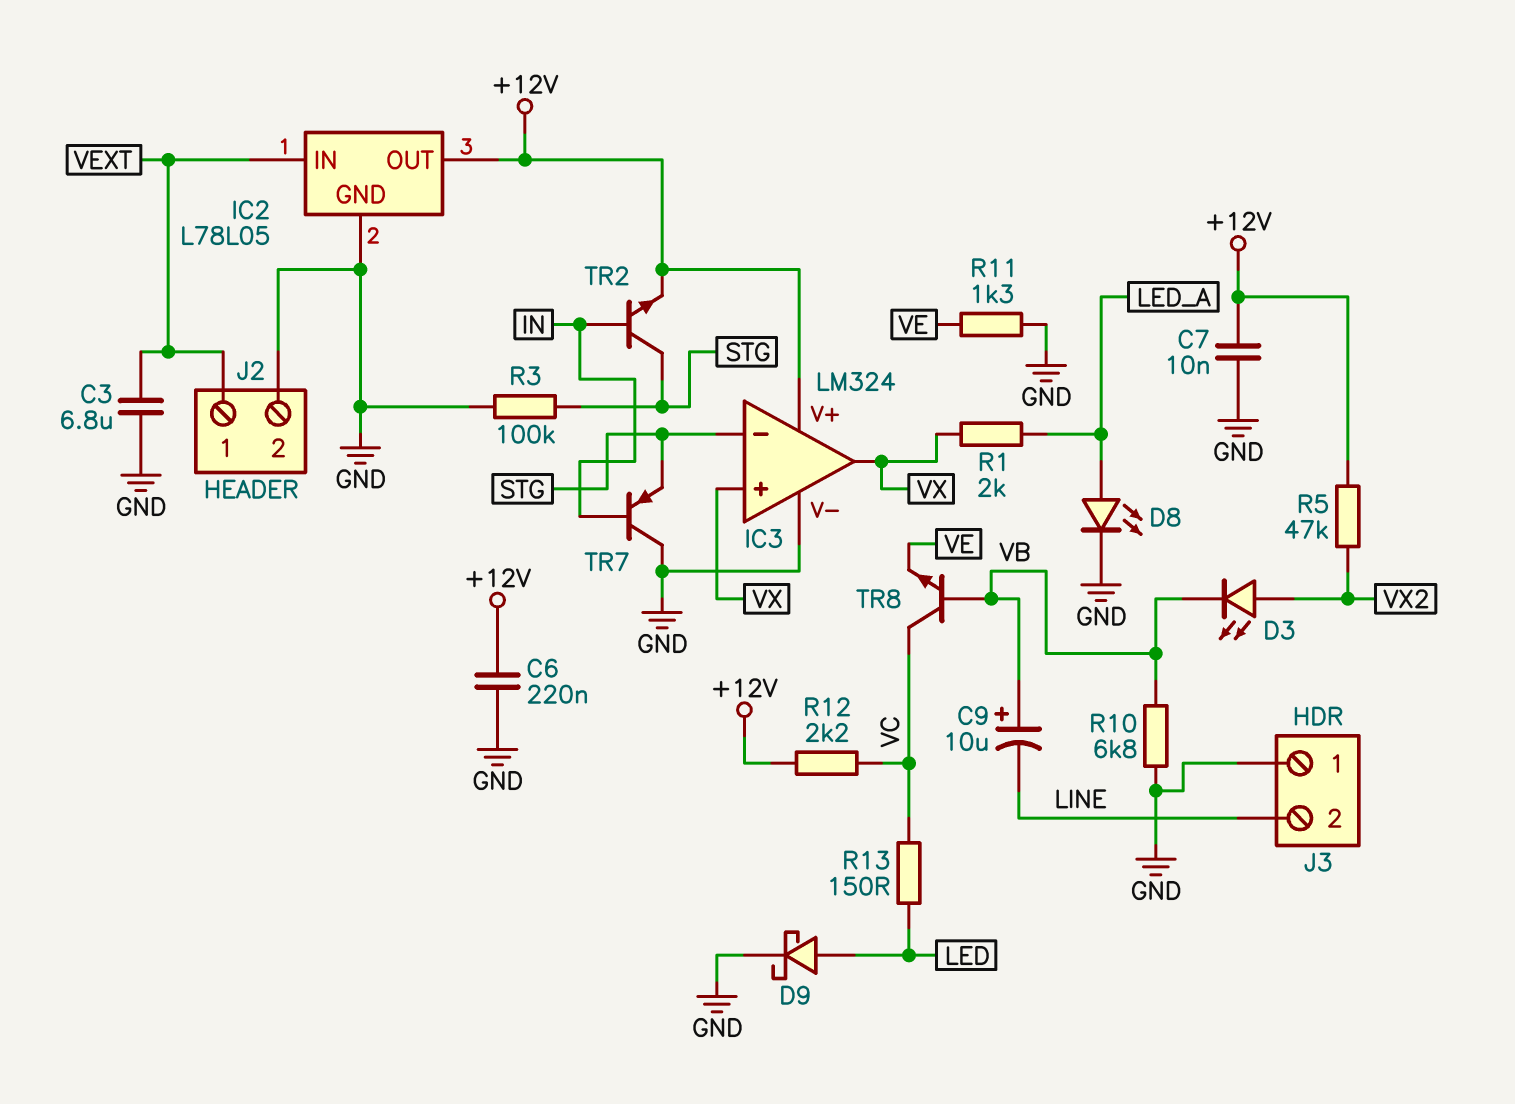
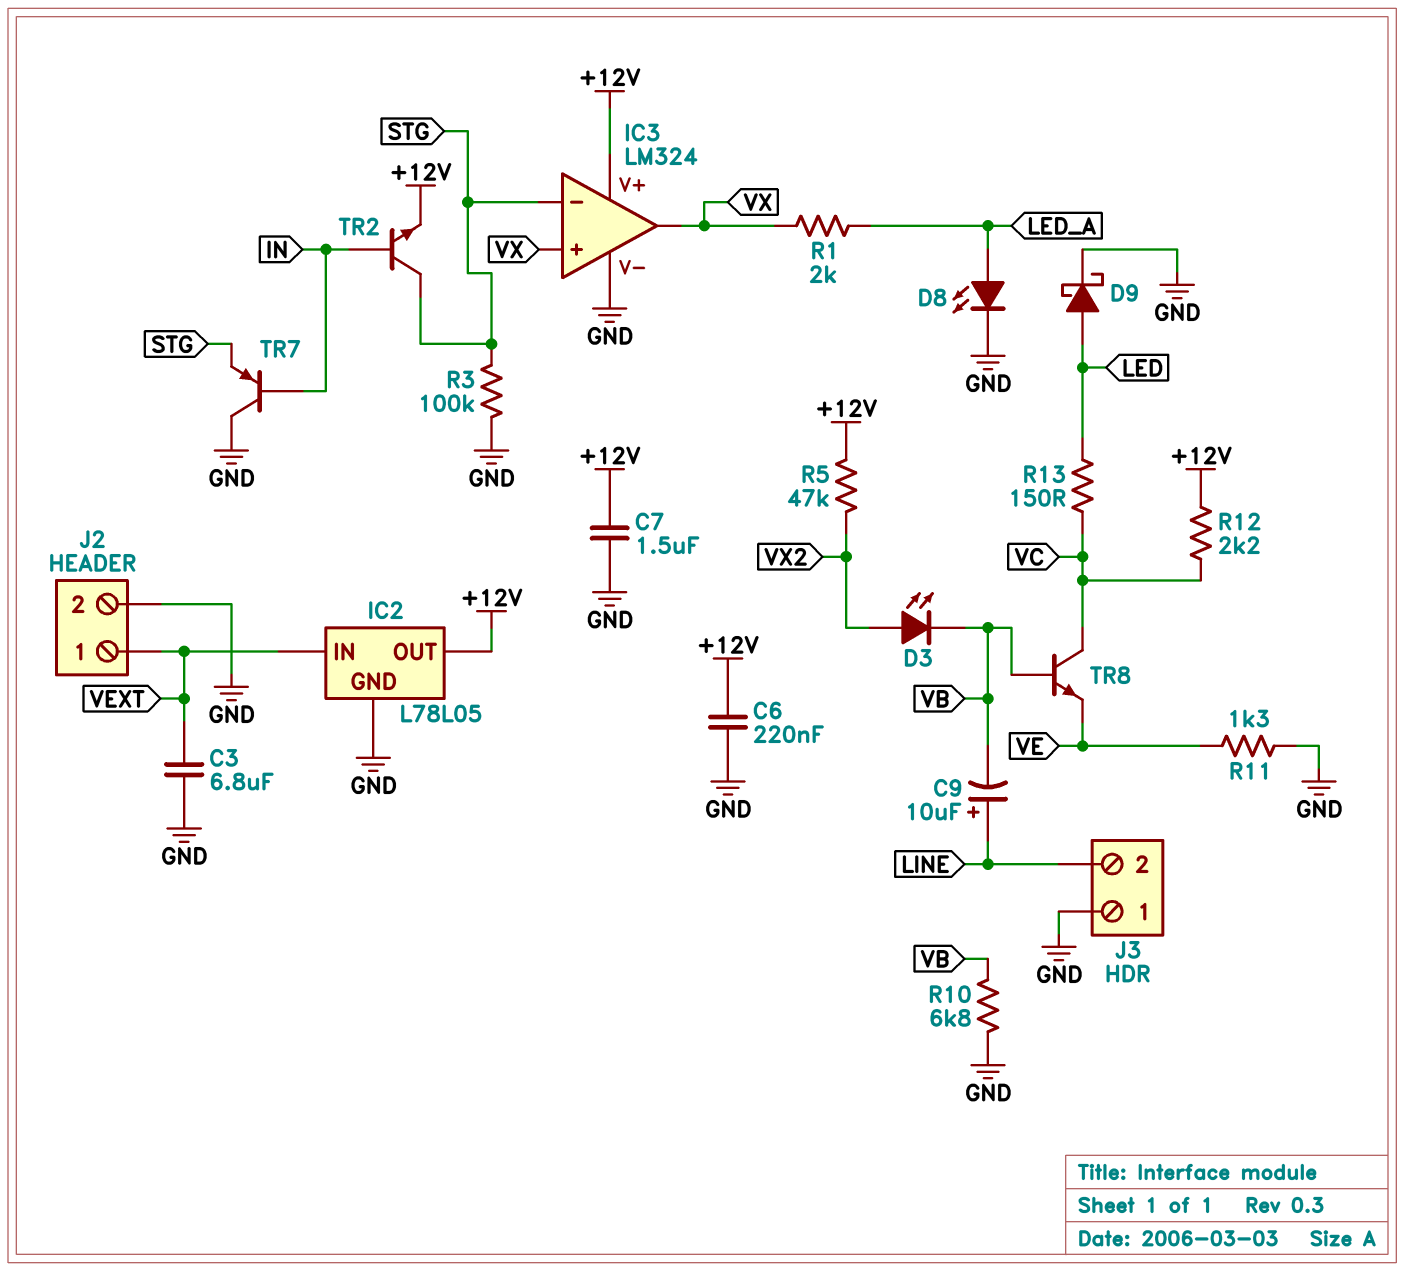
C7: 10nF (+12V, GND) -> 1.5uF (+12V, GND)
C9: 10uF (plus VB, minus LINE) -> 10uF (plus LINE, minus VB)

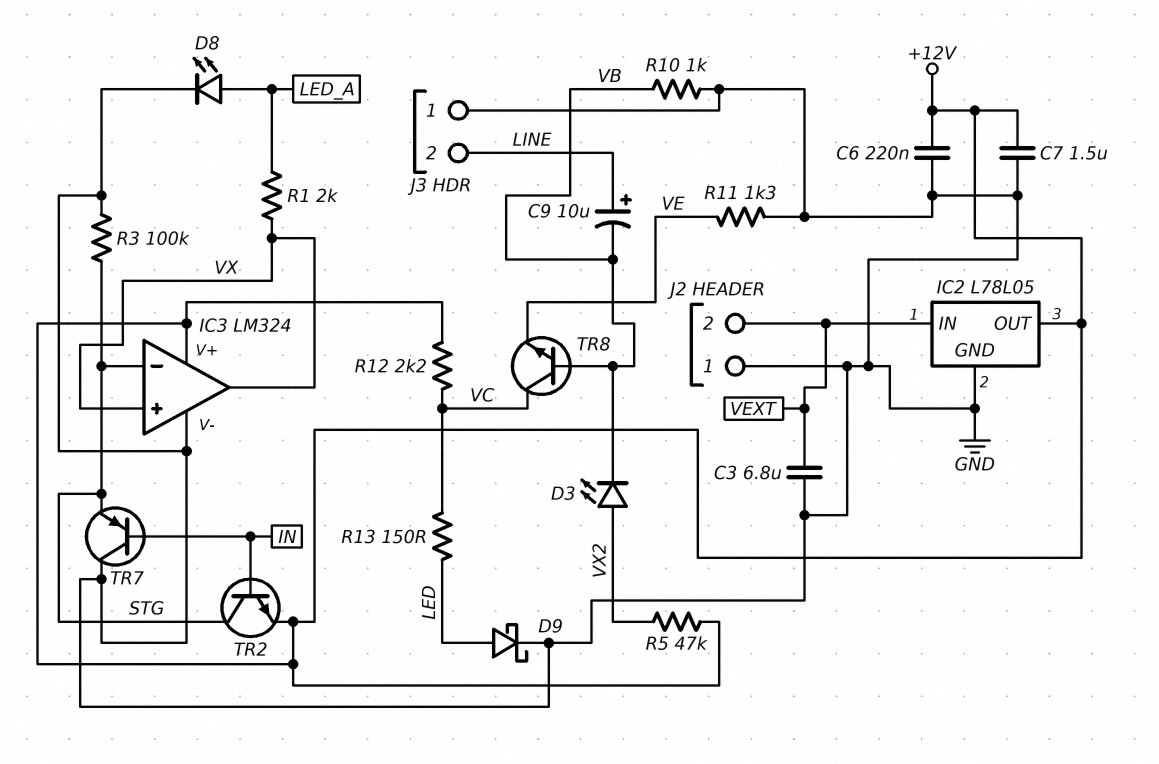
J2 pin 1: VEXT -> GND
J2 pin 2: GND -> VEXT
R10: 6.8k (GND, VB) -> 1k (GND, VB)

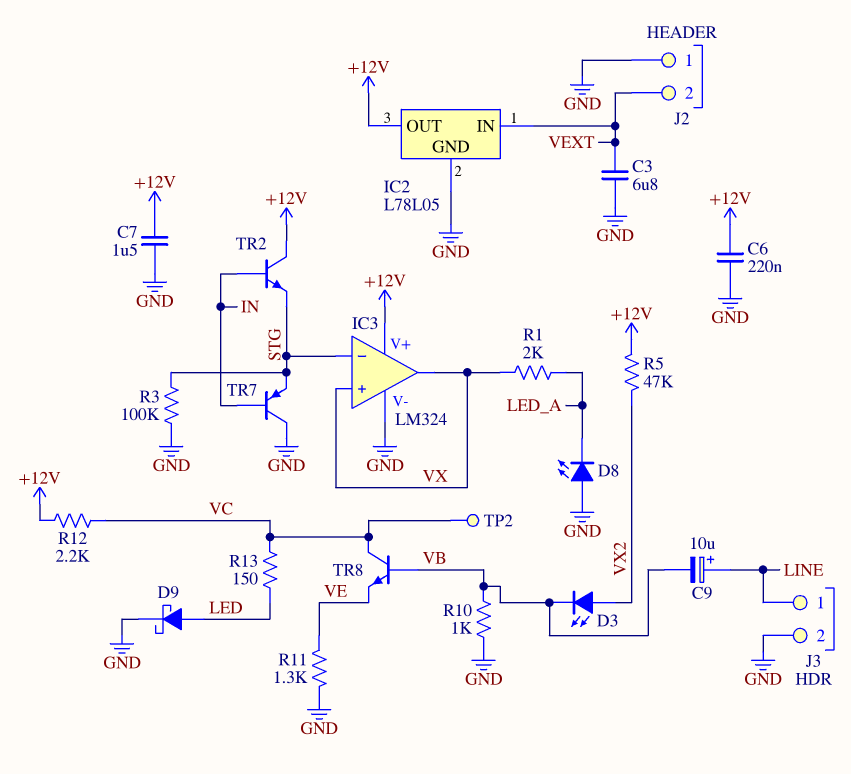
D8: LED (A LED_A, K GND) -> LED (A GND, K LED_A)
J3 pin 1: GND -> LINE
J3 pin 2: LINE -> GND
TP2: none -> test point (VC)
TR2: NPN (B IN, C STG, E +12V) -> NPN (B IN, C +12V, E STG)

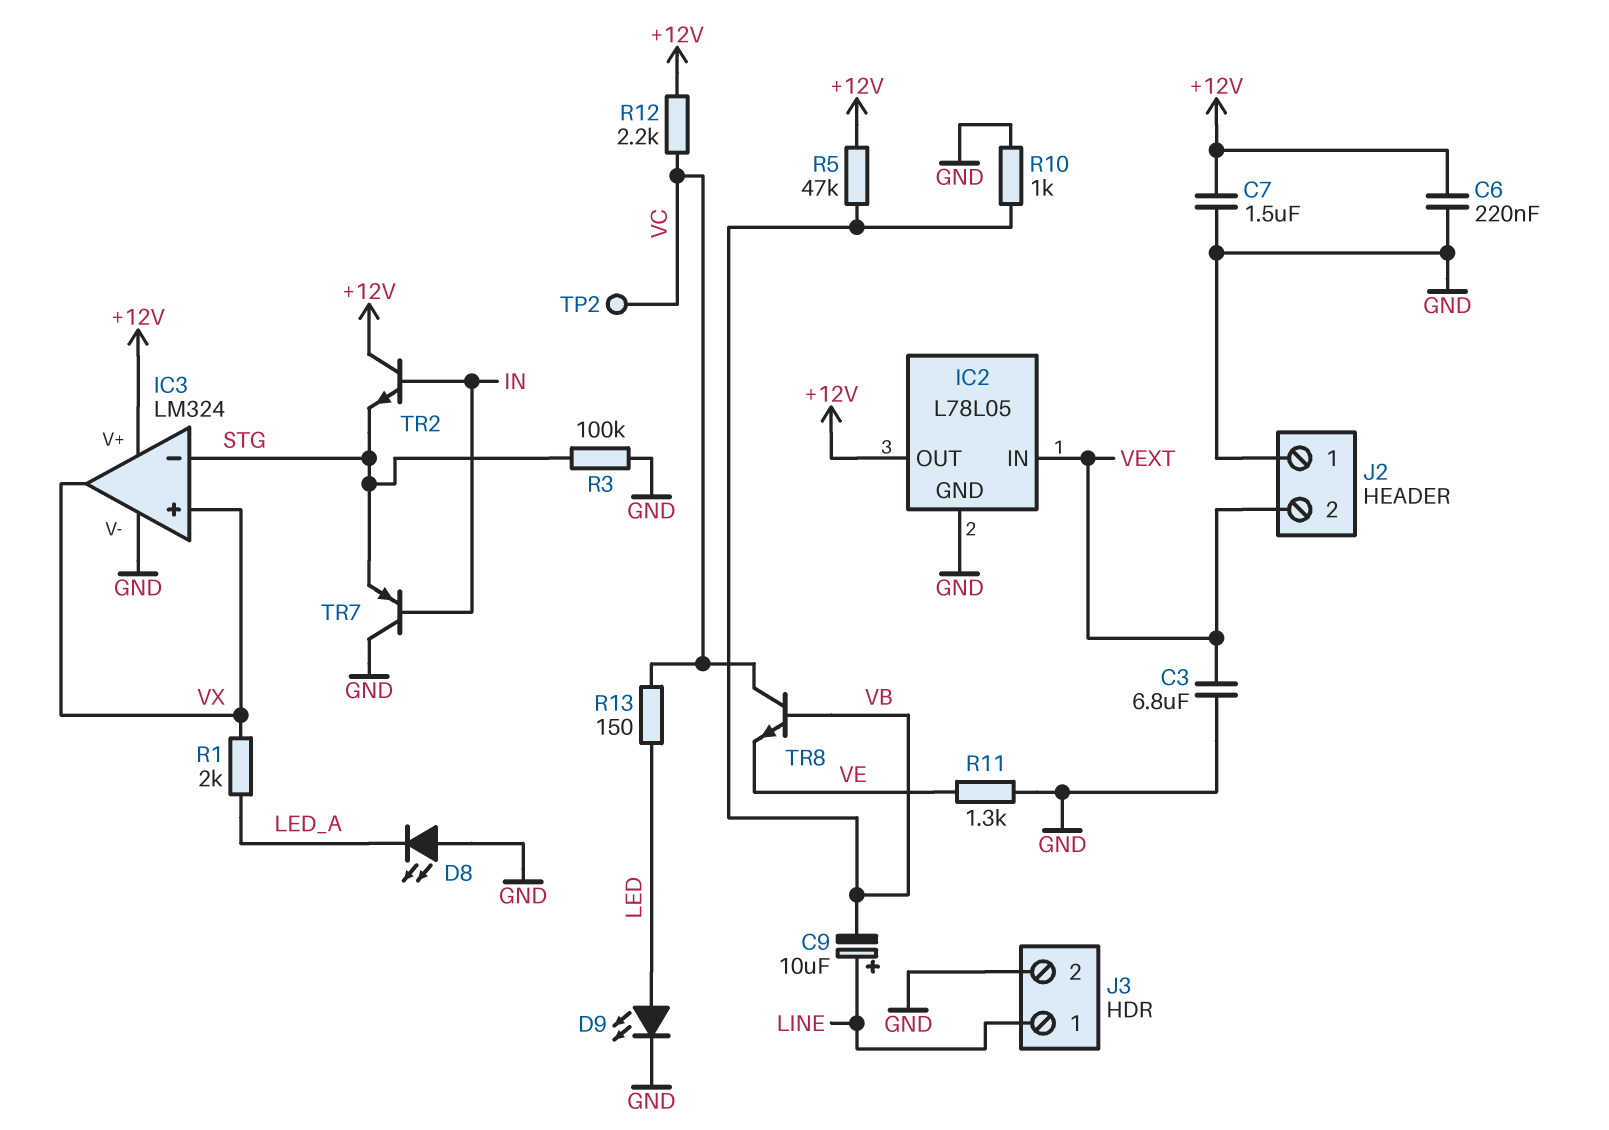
D3: LED (A VX2, K VB) -> none
D9: schottky (A LED, K GND) -> LED (A LED, K GND)
R5: 47k (+12V, VX2) -> 47k (+12V, VB)

